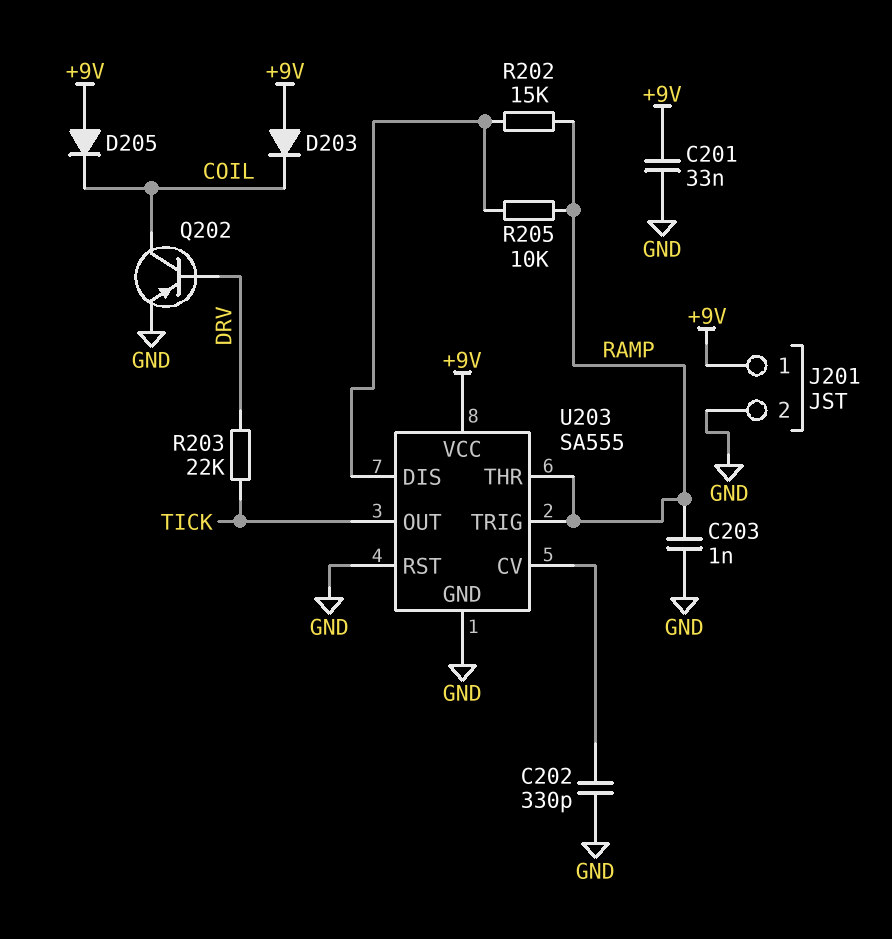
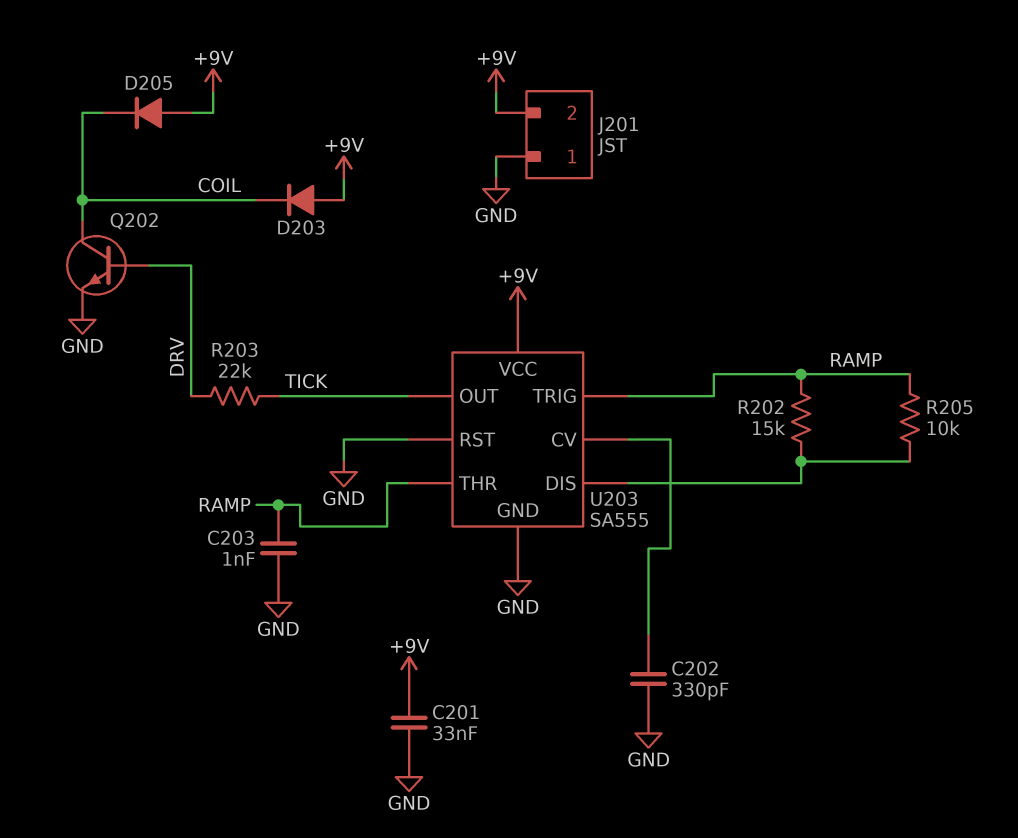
J201 pin 1: +9V -> GND
J201 pin 2: GND -> +9V
Q202: PNP (B DRV, C COIL, E GND) -> NPN (B DRV, C COIL, E GND)

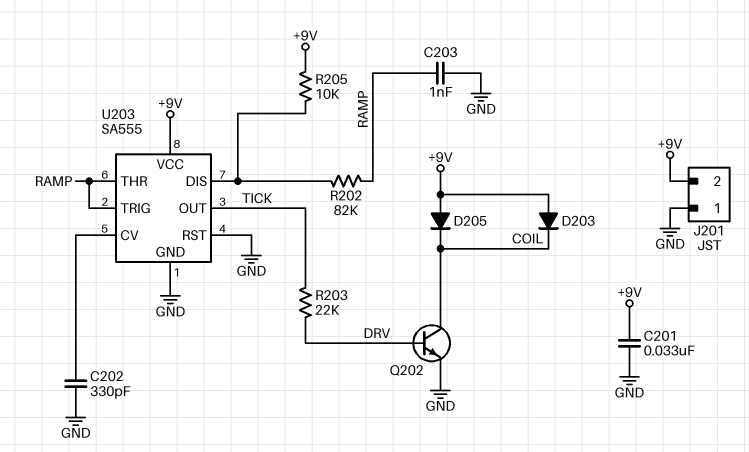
R202: 15k (RAMP, U203/DIS) -> 82k (RAMP, U203/DIS)
R205: 10k (RAMP, U203/DIS) -> 10k (+9V, U203/DIS)

